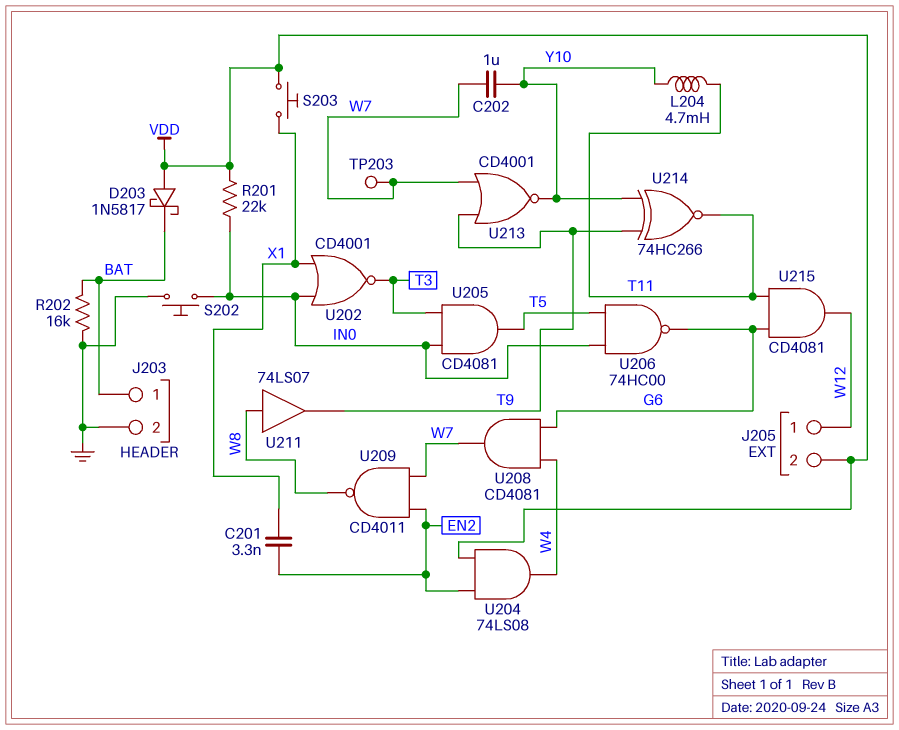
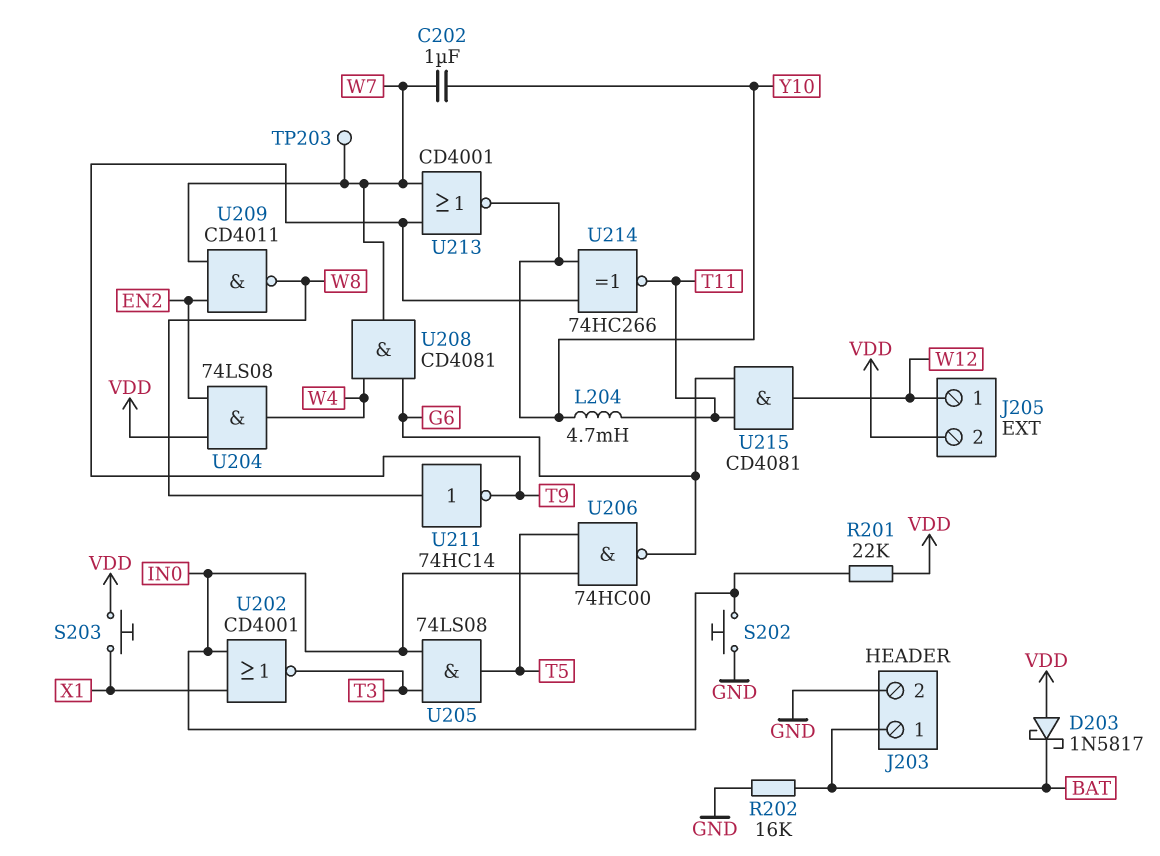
C201: 3.3nF (EN2, X1) -> none
U205: AND CD4081 (in IN0, in T3, out T5) -> AND 74LS08 (in IN0, in T3, out T5)
U211: buffer 74LS07 (in W8, out T9) -> NOT 74HC14 (in W8, out T9)

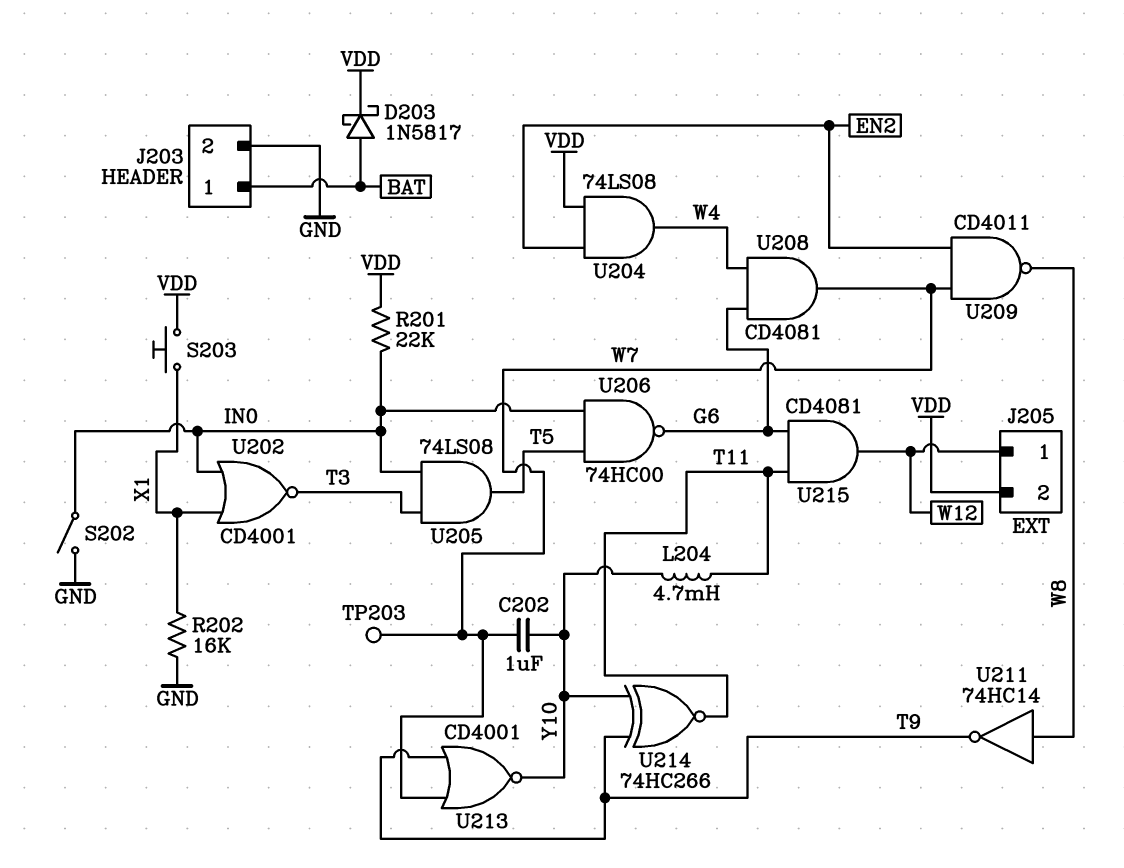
D203: schottky 1N5817 (A VDD, K BAT) -> schottky 1N5817 (A BAT, K VDD)
R202: 16k (BAT, GND) -> 16k (GND, X1)
S202: button (GND, IN0) -> switch (GND, IN0)

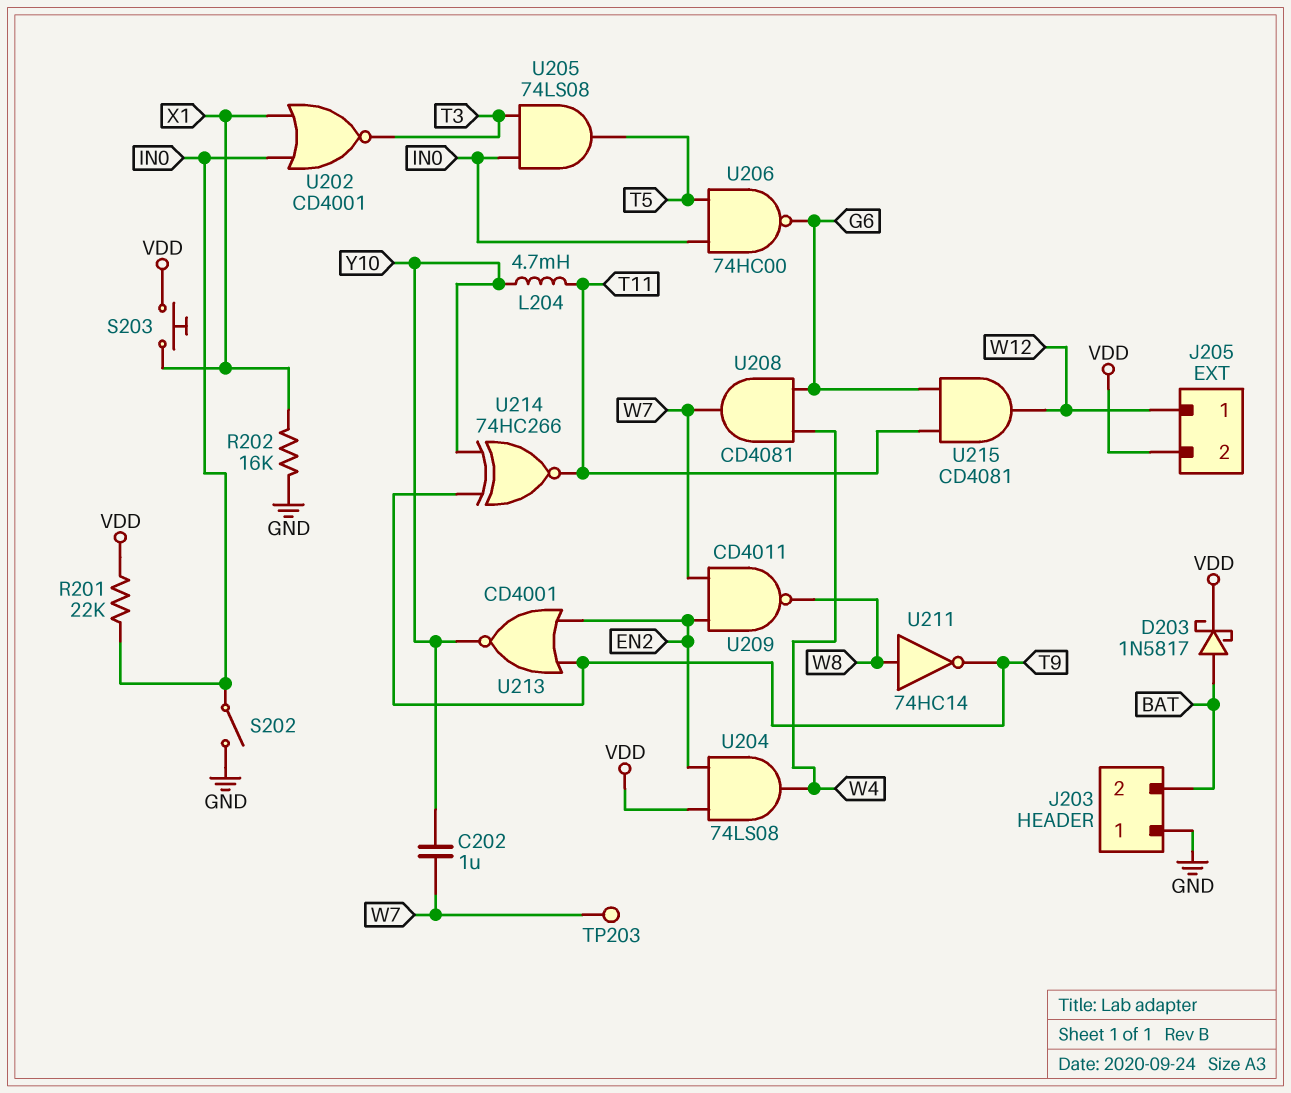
J203 pin 1: BAT -> GND
J203 pin 2: GND -> BAT
U213: NOR CD4001 (in T9, in W7, out Y10) -> NOR CD4001 (in EN2, in T9, out Y10)

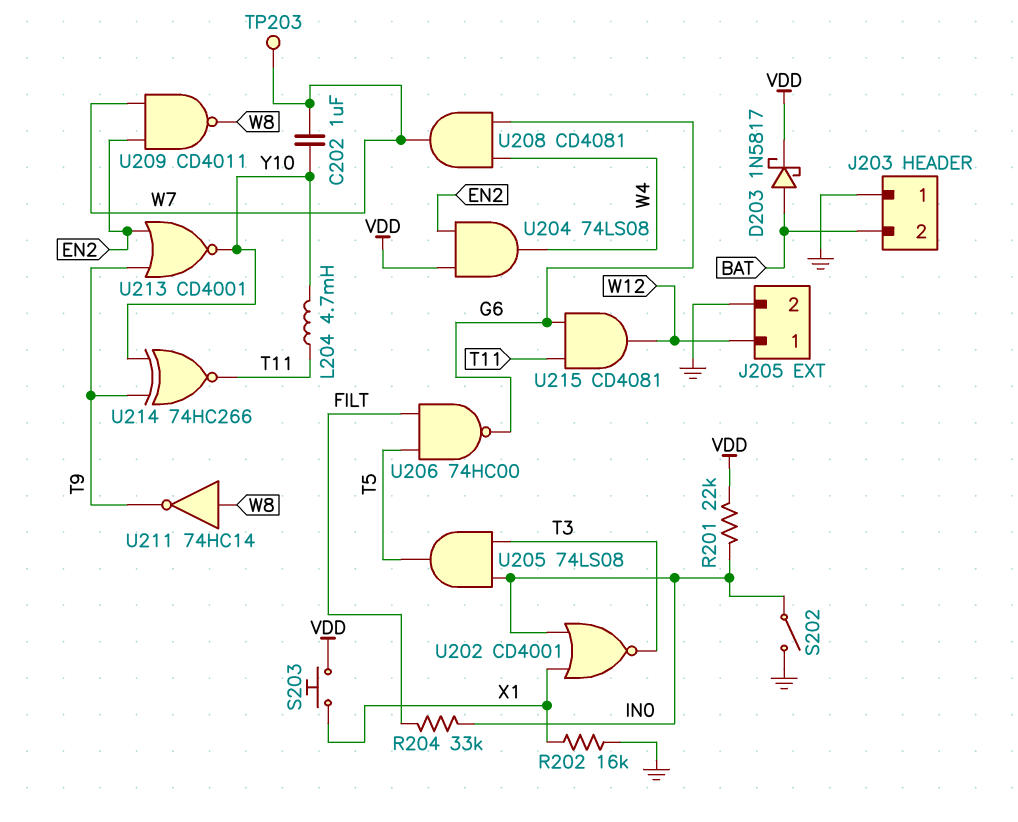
J205 pin 2: VDD -> GND
R204: none -> 33k (FILT, IN0)
U206: NAND 74HC00 (in IN0, in T5, out G6) -> NAND 74HC00 (in FILT, in T5, out G6)

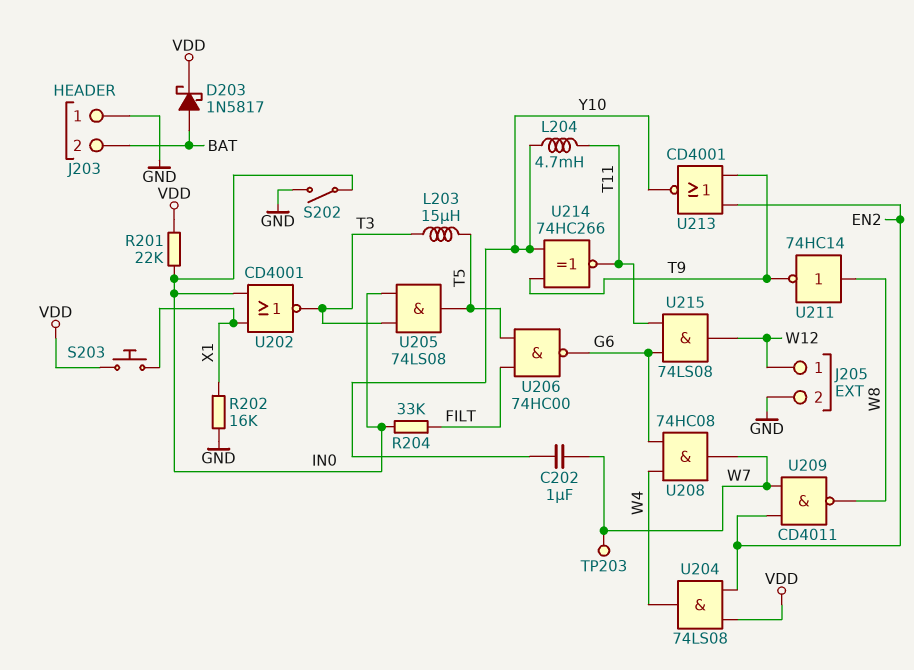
L203: none -> 15uH (T3, T5)
U208: AND CD4081 (in G6, in W4, out W7) -> AND 74HC08 (in G6, in W4, out W7)
U215: AND CD4081 (in G6, in T11, out W12) -> AND 74LS08 (in G6, in T11, out W12)

